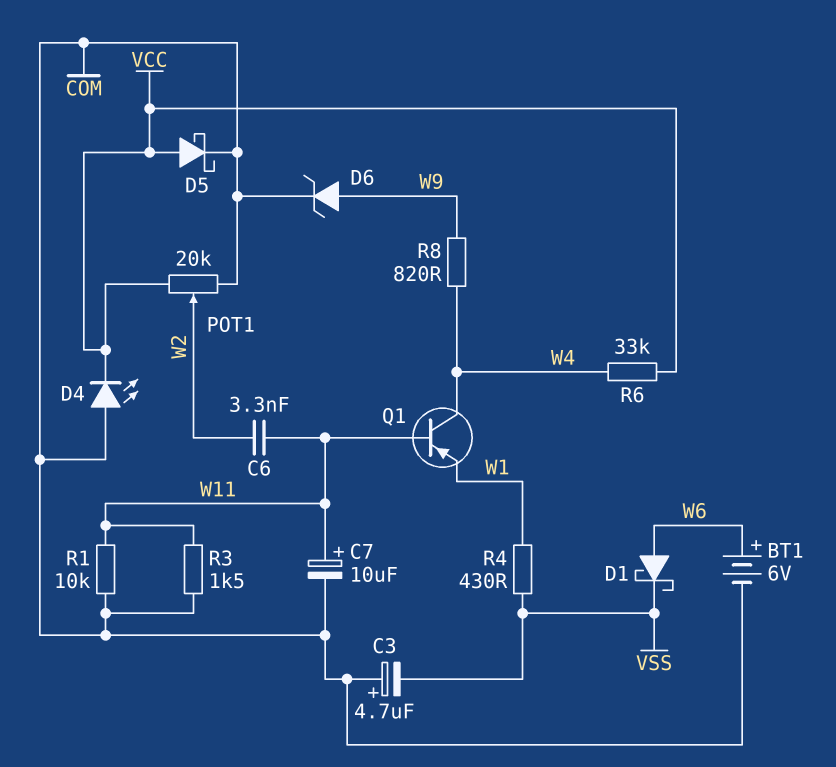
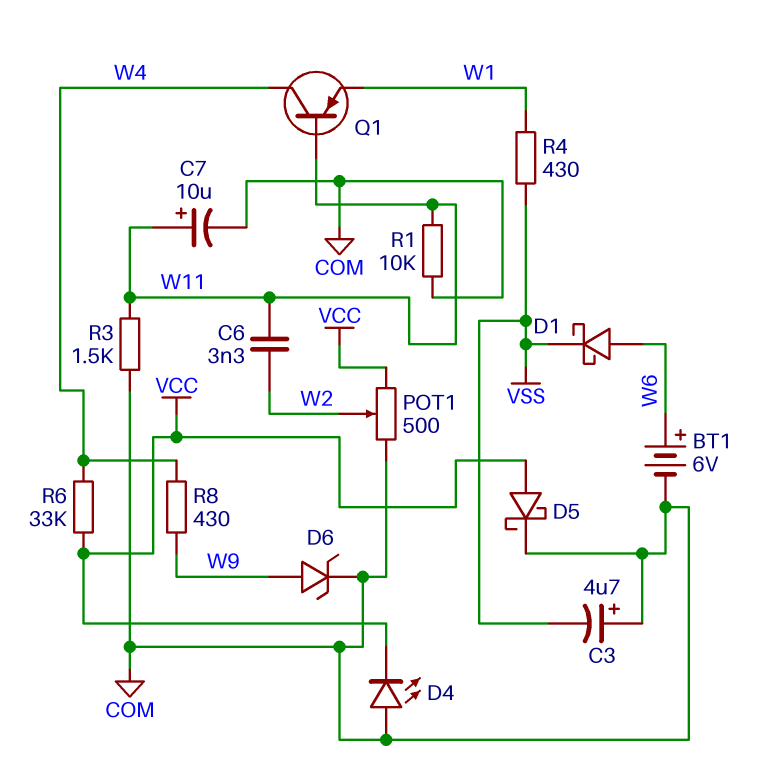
POT1: 20k (COM, VCC, wiper W2) -> 500 (COM, VCC, wiper W2)
R8: 820 (W4, W9) -> 430 (W4, W9)

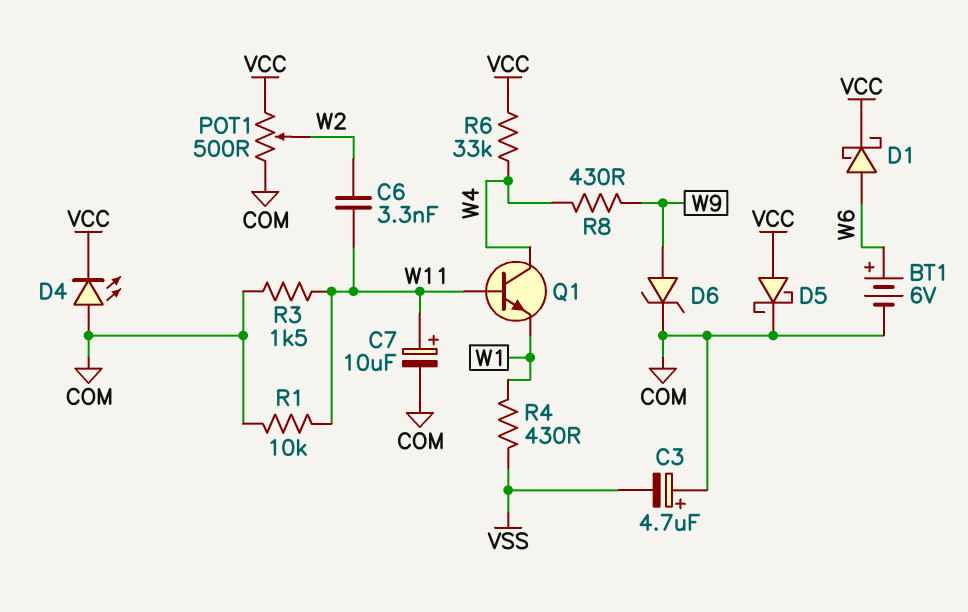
D1: schottky (A W6, K VSS) -> schottky (A W6, K VCC)
Q1: PNP (B W11, C W4, E W1) -> NPN (B W11, C W4, E W1)

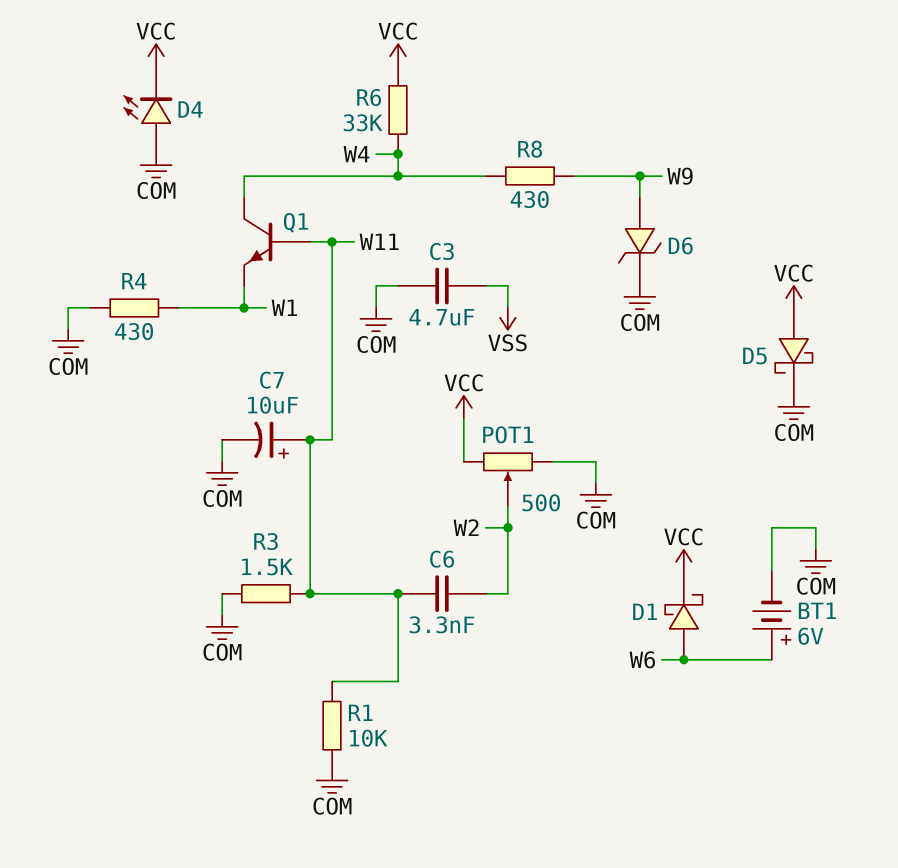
C3: 4.7uF (plus COM, minus VSS) -> 4.7uF (COM, VSS)
R4: 430 (VSS, W1) -> 430 (COM, W1)

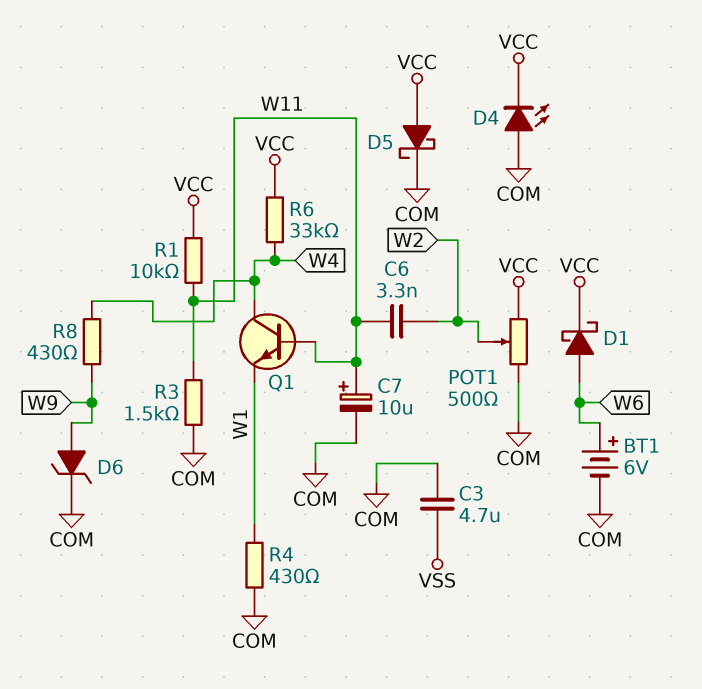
R1: 10k (COM, W11) -> 10k (VCC, W11)

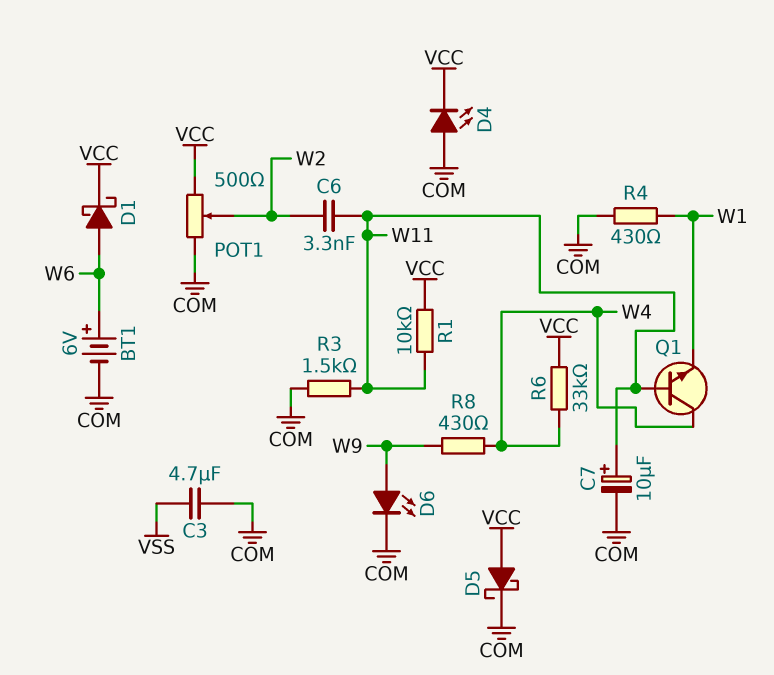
D6: zener (A W9, K COM) -> LED (A W9, K COM)

